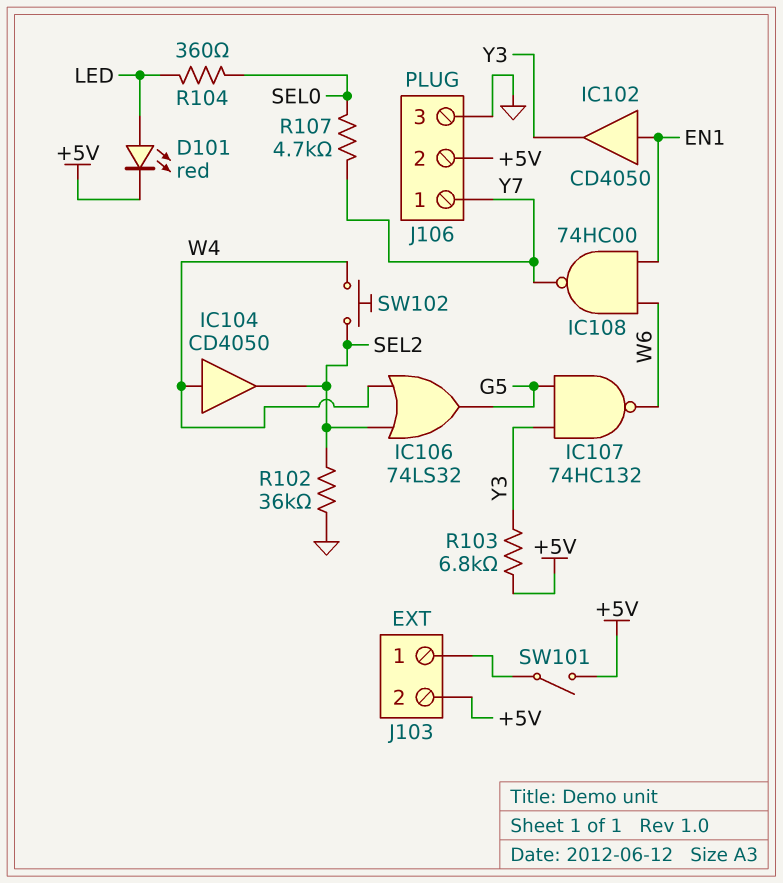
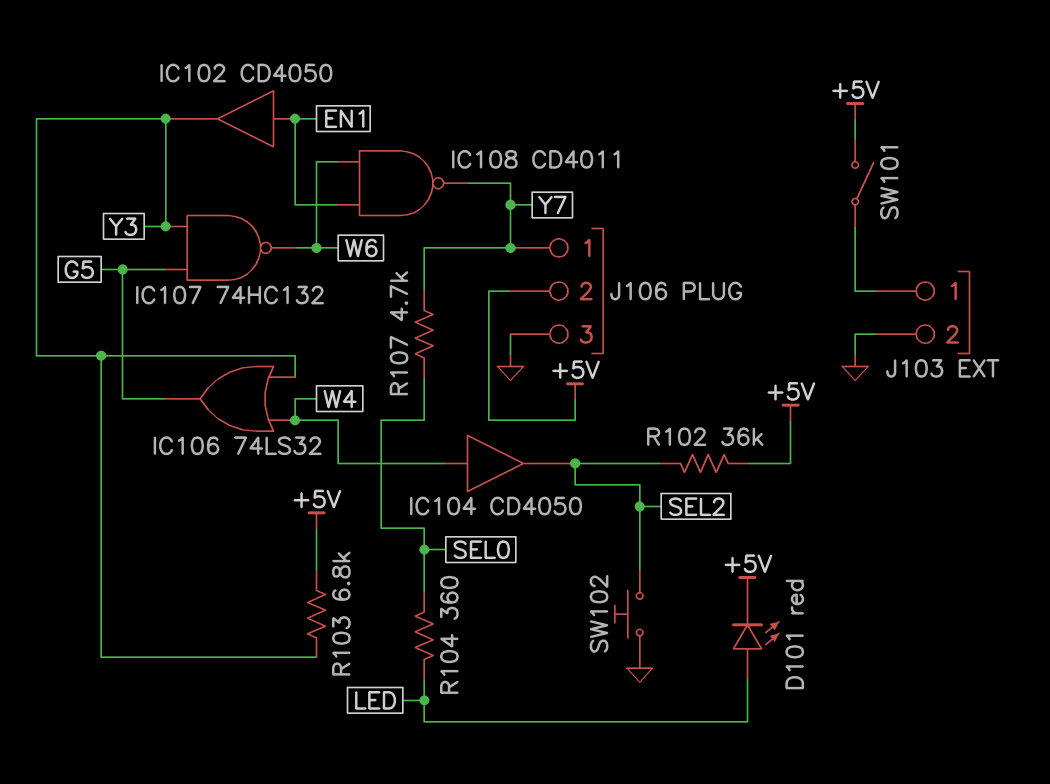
IC106: OR 74LS32 (in SEL2, in W4, out G5) -> OR 74LS32 (in W4, in Y3, out G5)
IC108: NAND 74HC00 (in EN1, in W6, out Y7) -> NAND CD4011 (in EN1, in W6, out Y7)
J103 pin 2: +5V -> GND
R102: 36k (GND, SEL2) -> 36k (+5V, SEL2)
SW102: button (SEL2, W4) -> button (GND, SEL2)

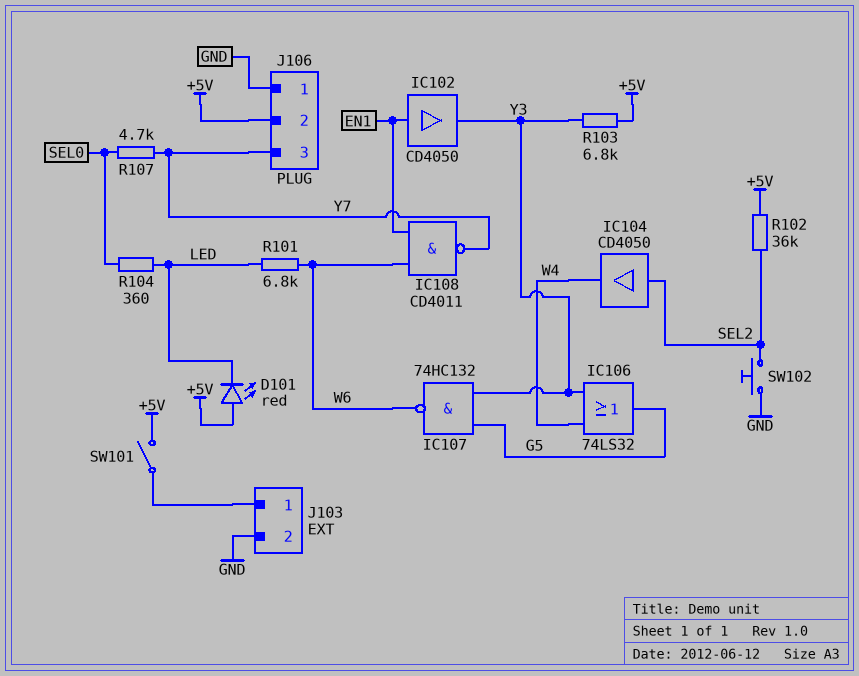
D101: LED red (A LED, K +5V) -> LED red (A +5V, K LED)
IC104: buffer CD4050 (in W4, out SEL2) -> buffer CD4050 (in SEL2, out W4)
J106 pin 1: Y7 -> GND
J106 pin 3: GND -> Y7
R101: none -> 6.8k (LED, W6)

